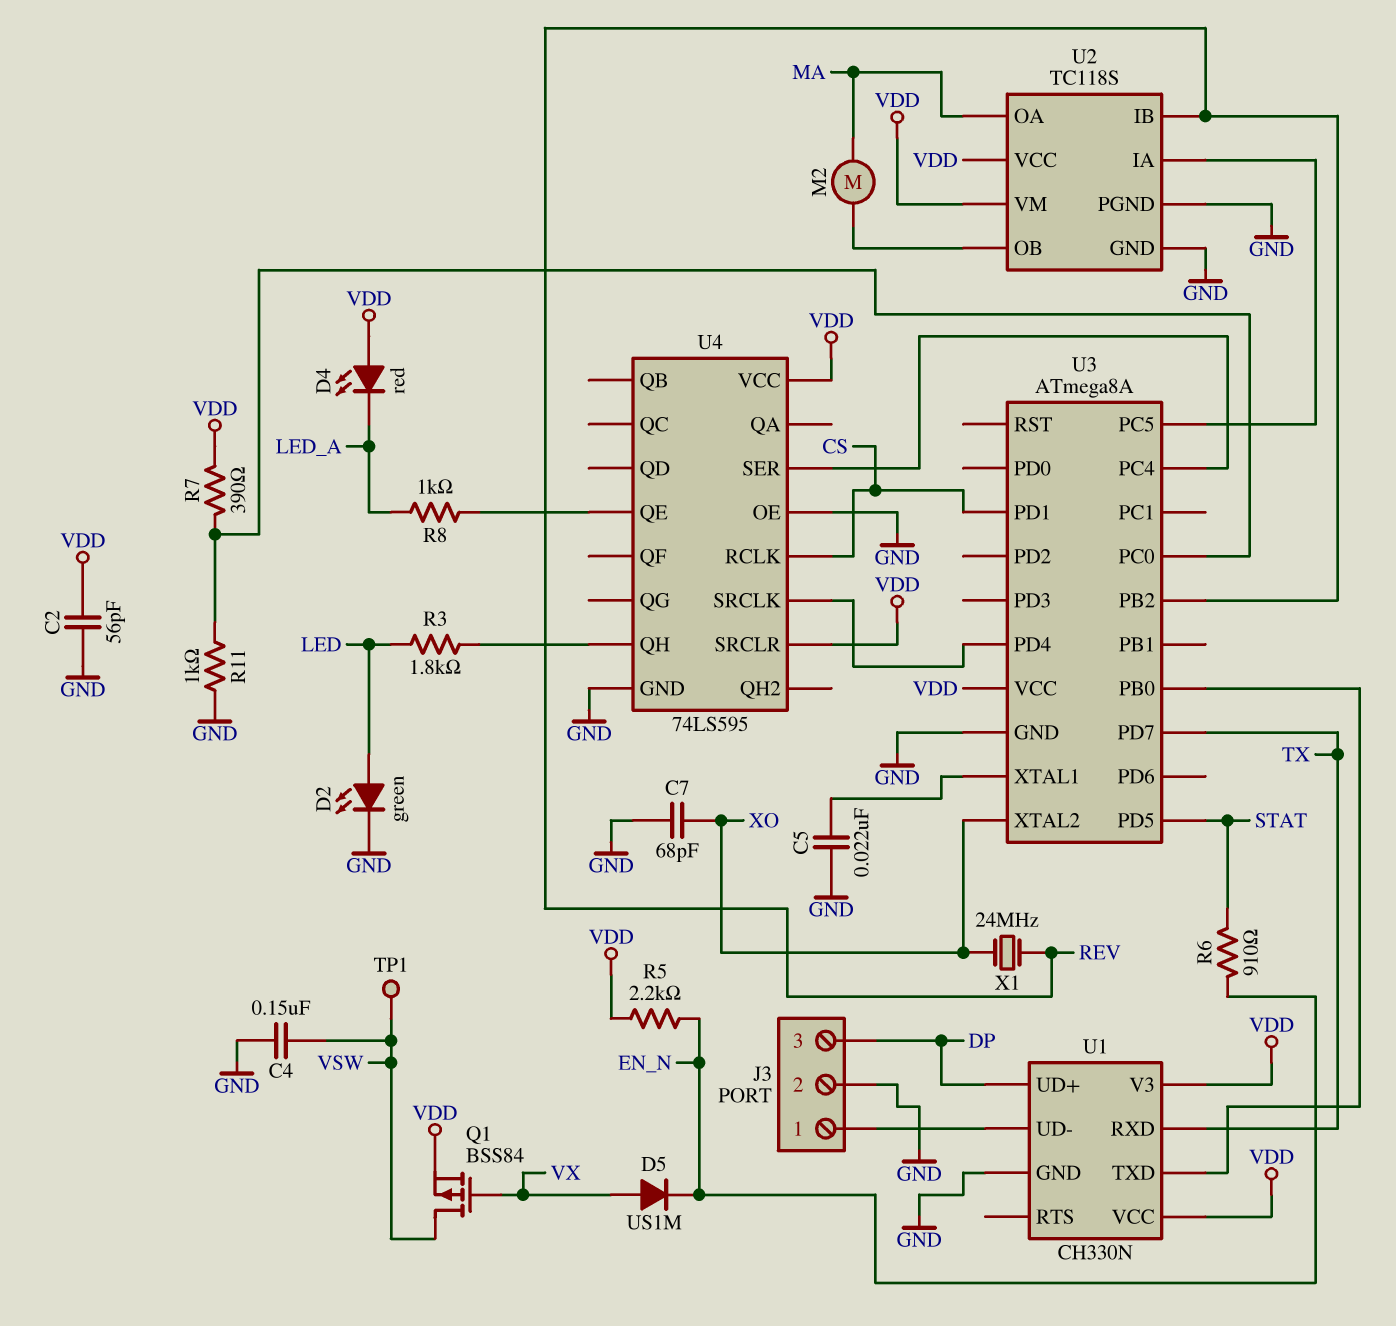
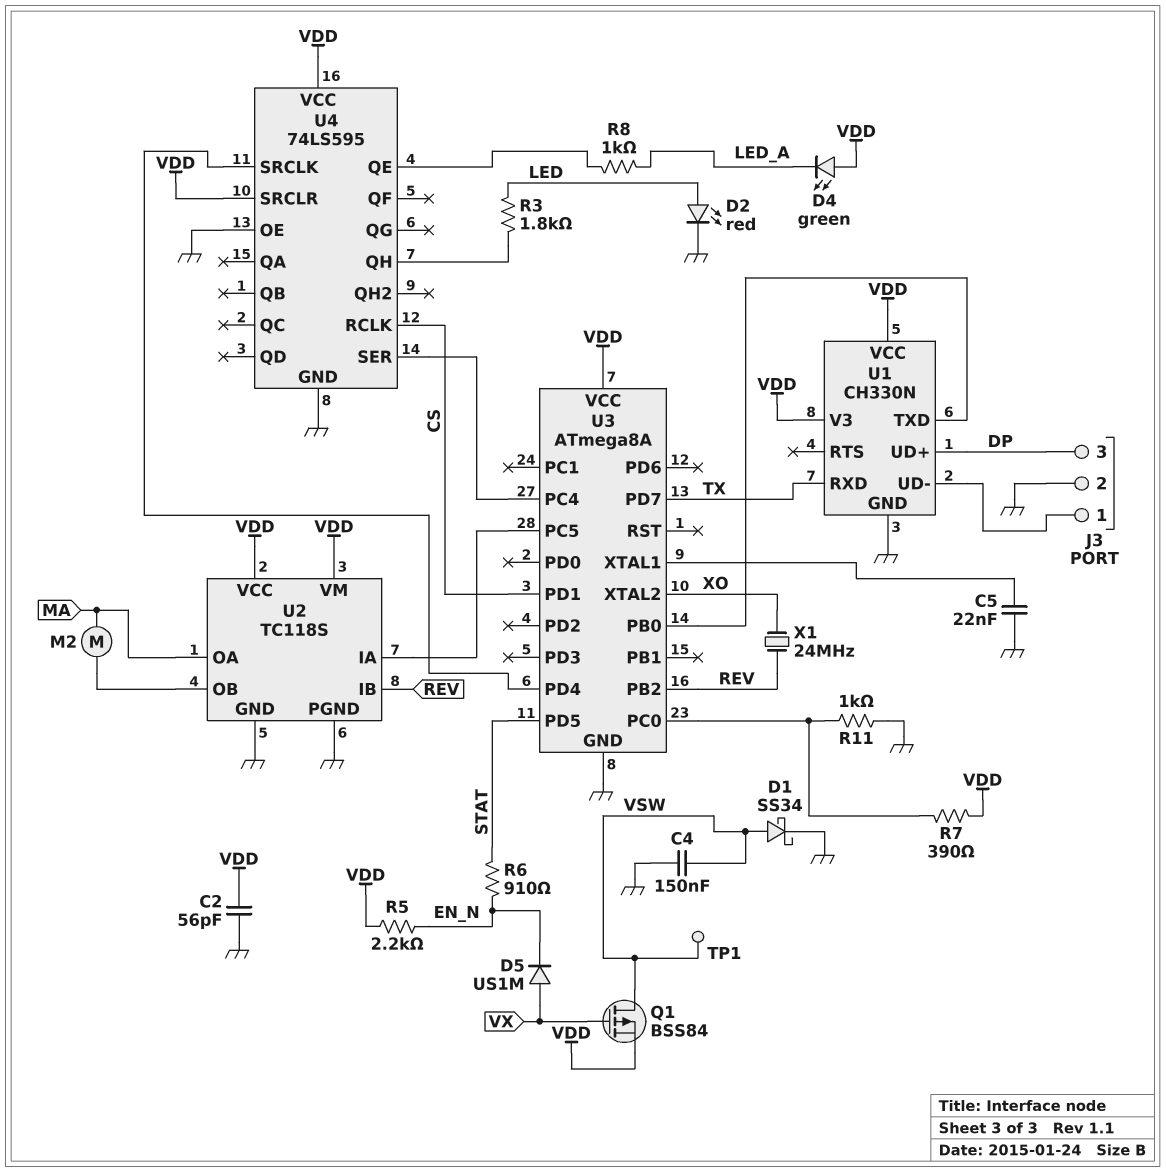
C7: 68pF (GND, XO) -> none
D1: none -> schottky SS34 (A VSW, K GND)
D2: LED green (A LED, K GND) -> LED red (A LED, K GND)
D4: LED red (A VDD, K LED_A) -> LED green (A VDD, K LED_A)

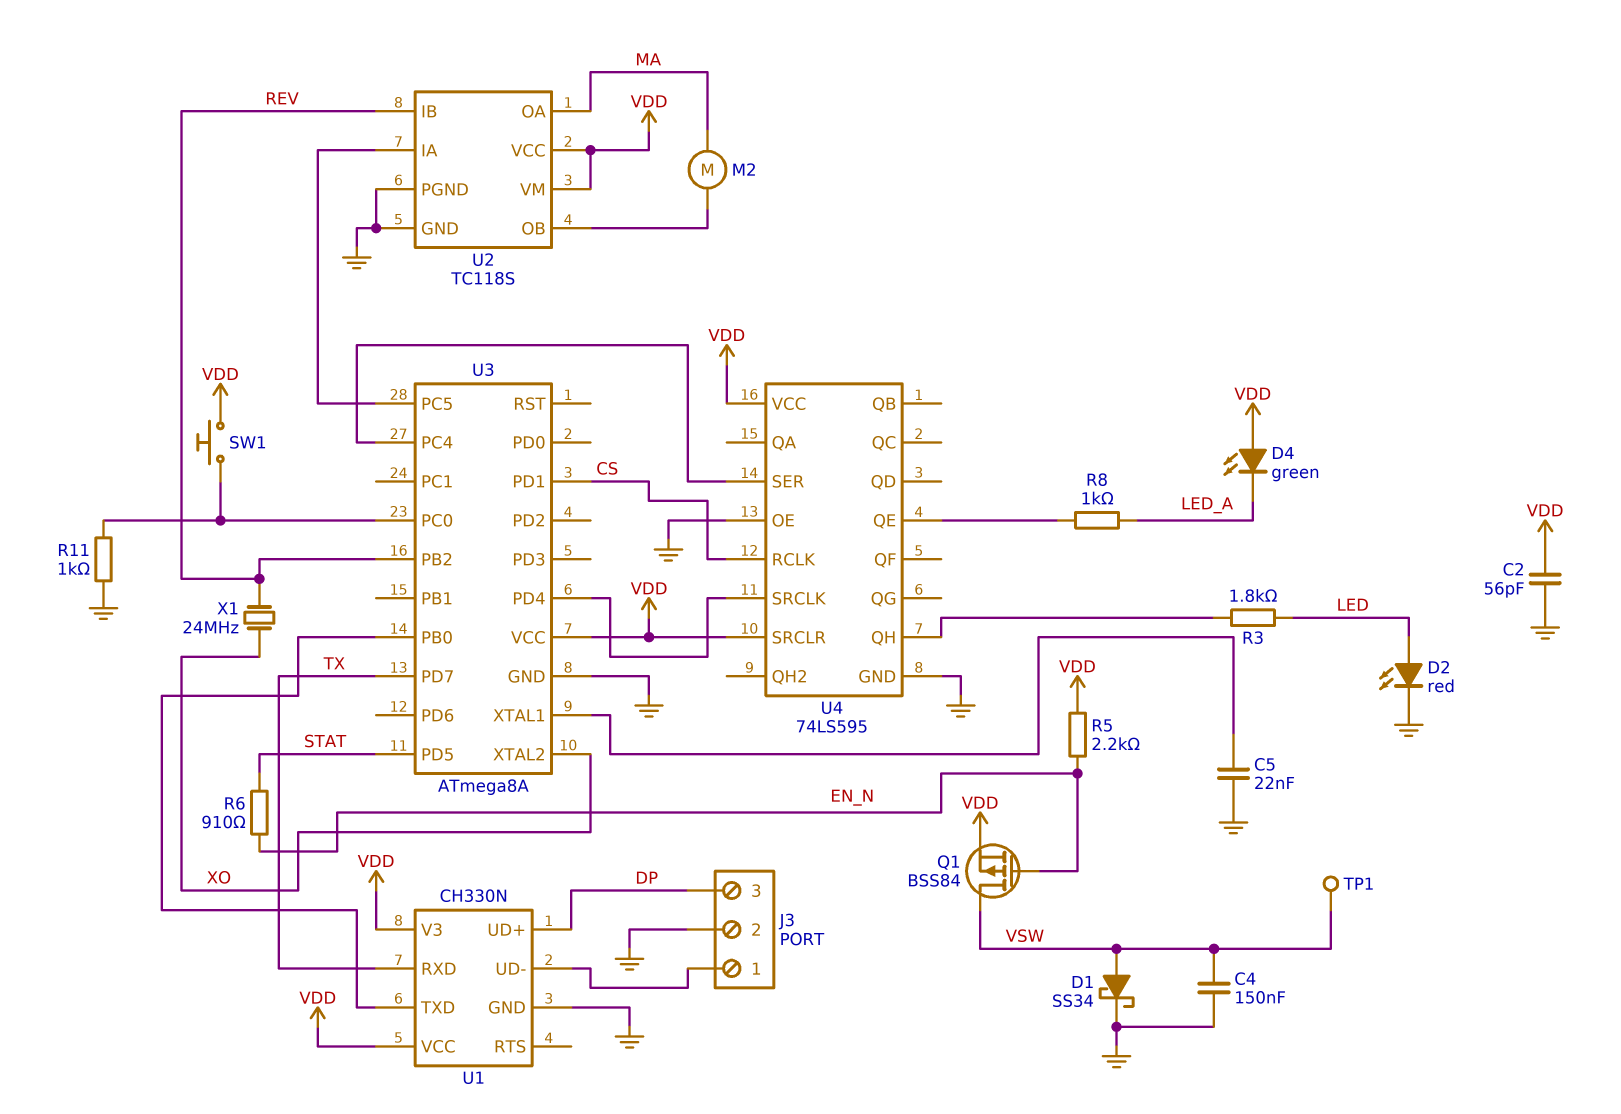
D5: diode US1M (A VX, K EN_N) -> none
Q1: PMOS BSS84 (G VX, D VSW, S VDD) -> PMOS BSS84 (G EN_N, D VSW, S VDD)
R7: 390 (U3/PC0, VDD) -> none
SW1: none -> button (U3/PC0, VDD)

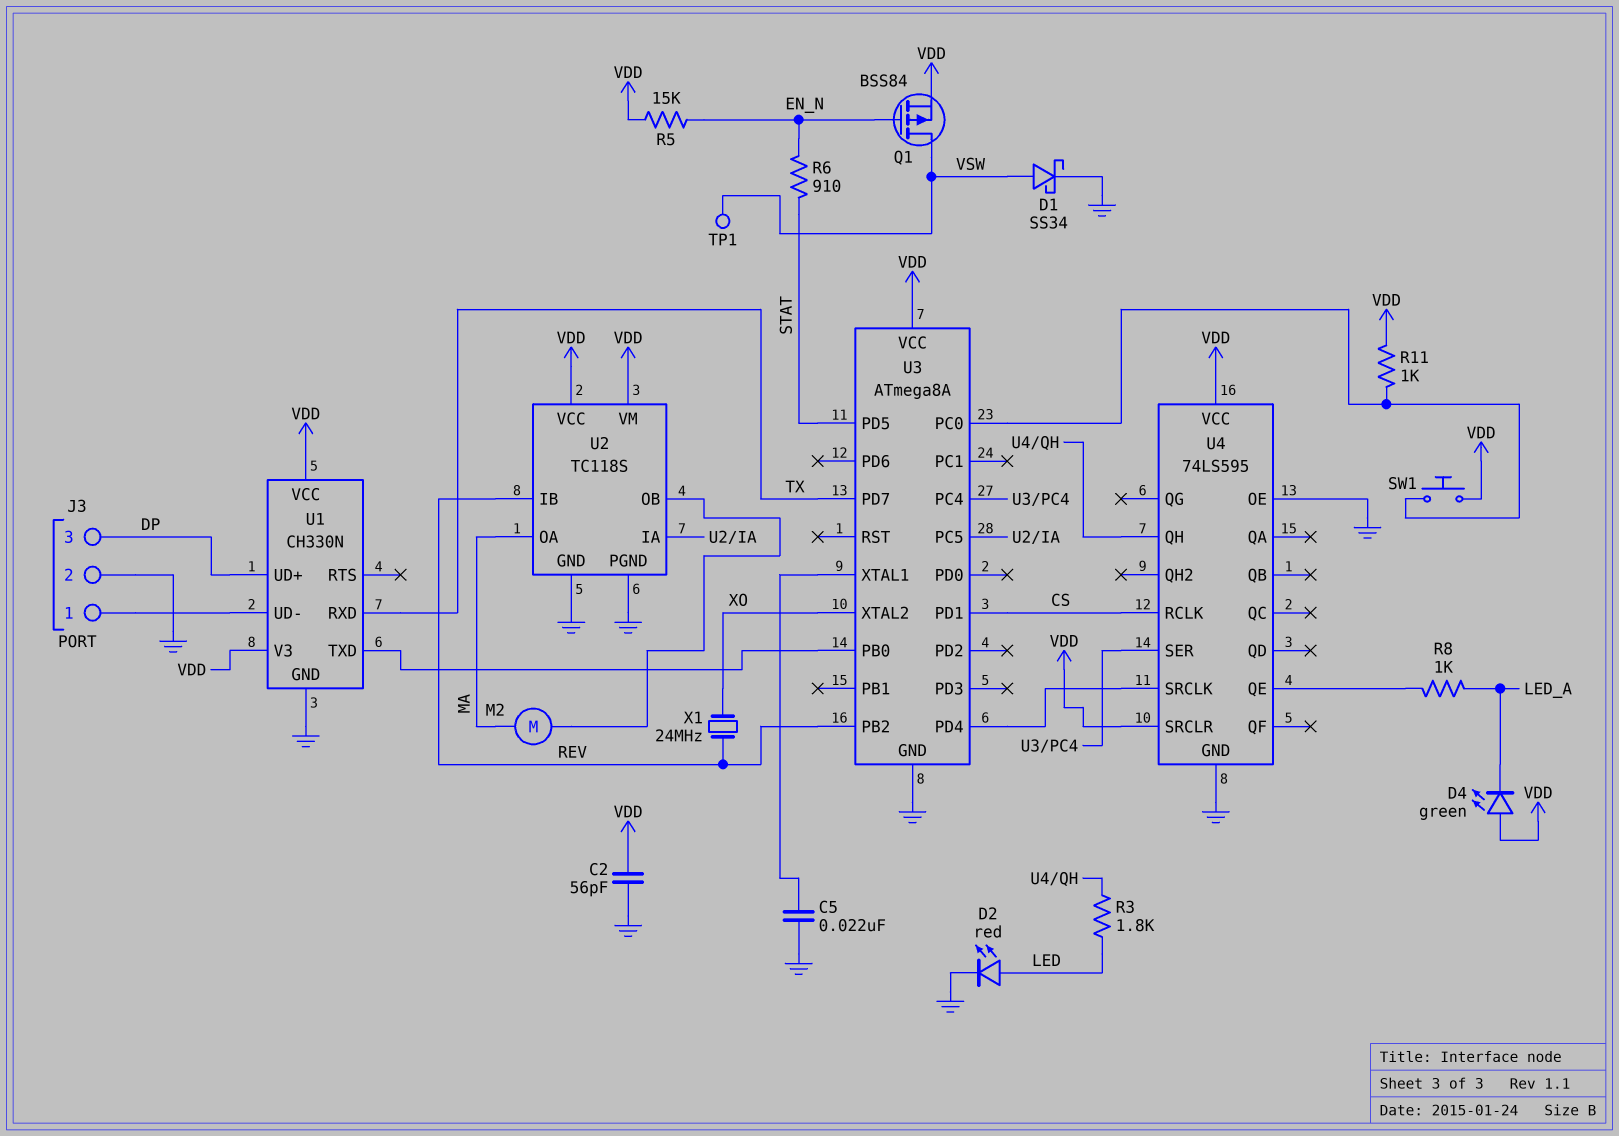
C4: 150nF (GND, VSW) -> none
R5: 2.2k (EN_N, VDD) -> 15k (EN_N, VDD)
R11: 1k (GND, U3/PC0) -> 1k (U3/PC0, VDD)

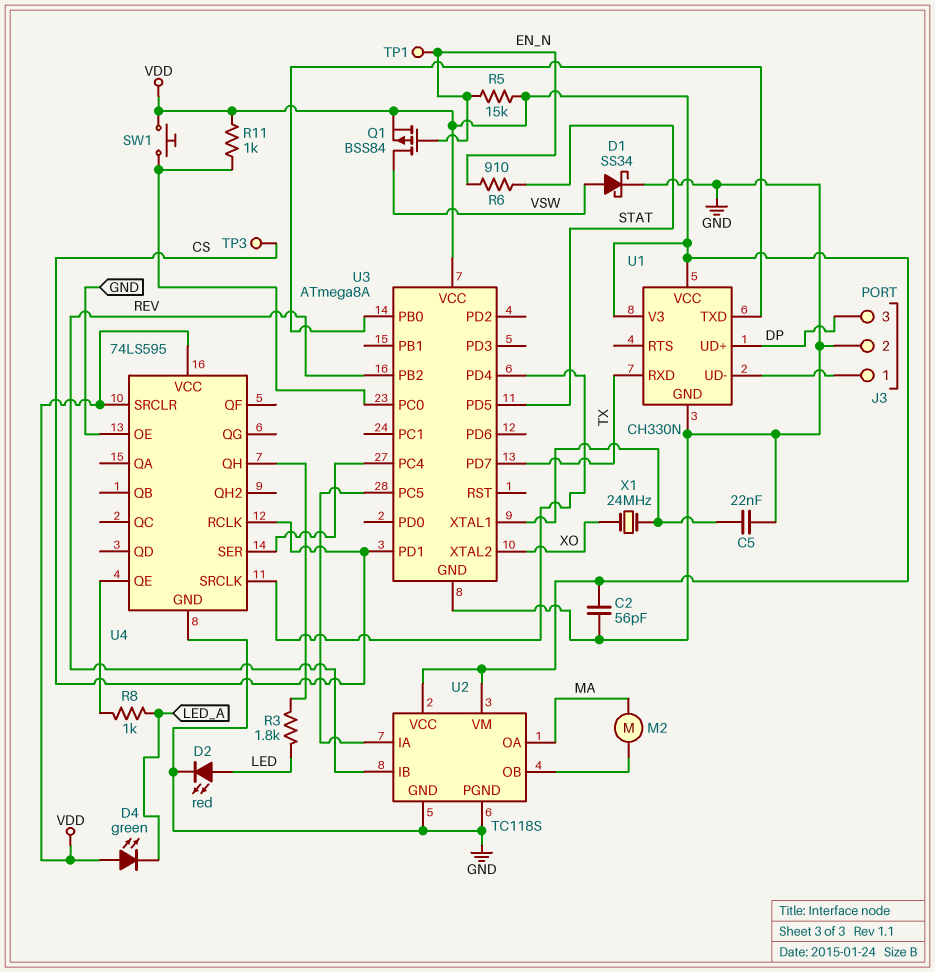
TP1: test point (VSW) -> test point (EN_N)
TP3: none -> test point (CS)
X1: 24MHz (REV, XO) -> 24MHz (U3/XTAL1, XO)

